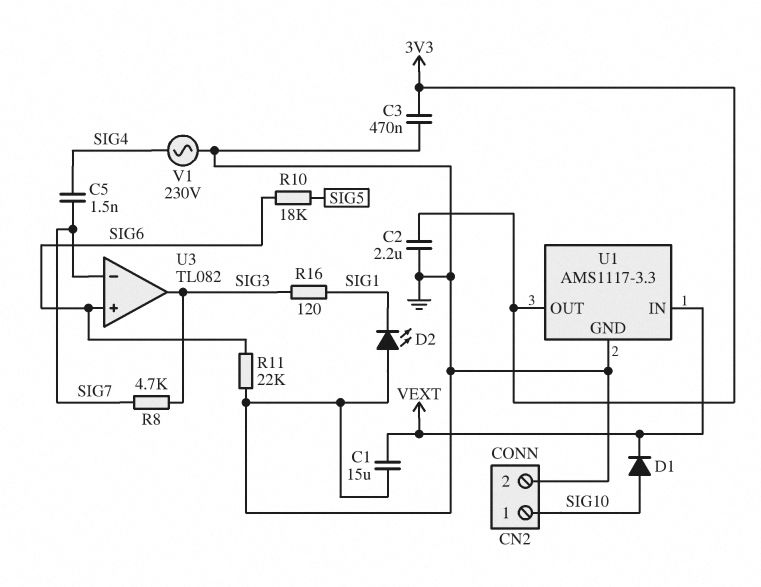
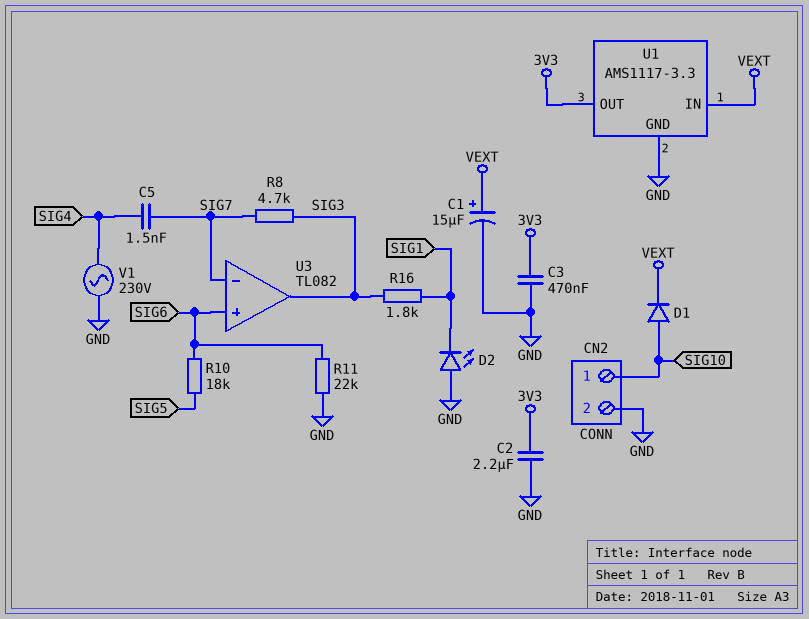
C1: 15uF (GND, VEXT) -> 15uF (plus VEXT, minus GND)
R16: 120 (SIG1, SIG3) -> 1.8k (SIG1, SIG3)

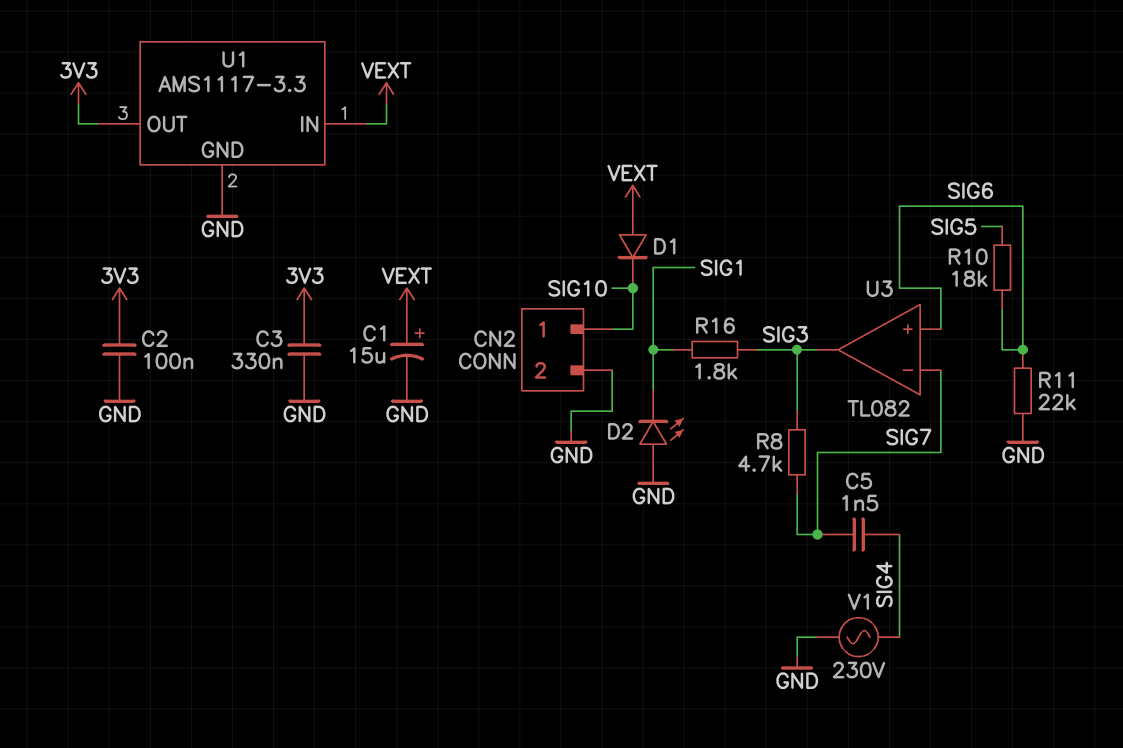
C2: 2.2uF (3V3, GND) -> 100nF (3V3, GND)
C3: 470nF (3V3, GND) -> 330nF (3V3, GND)
D1: diode (A SIG10, K VEXT) -> diode (A VEXT, K SIG10)

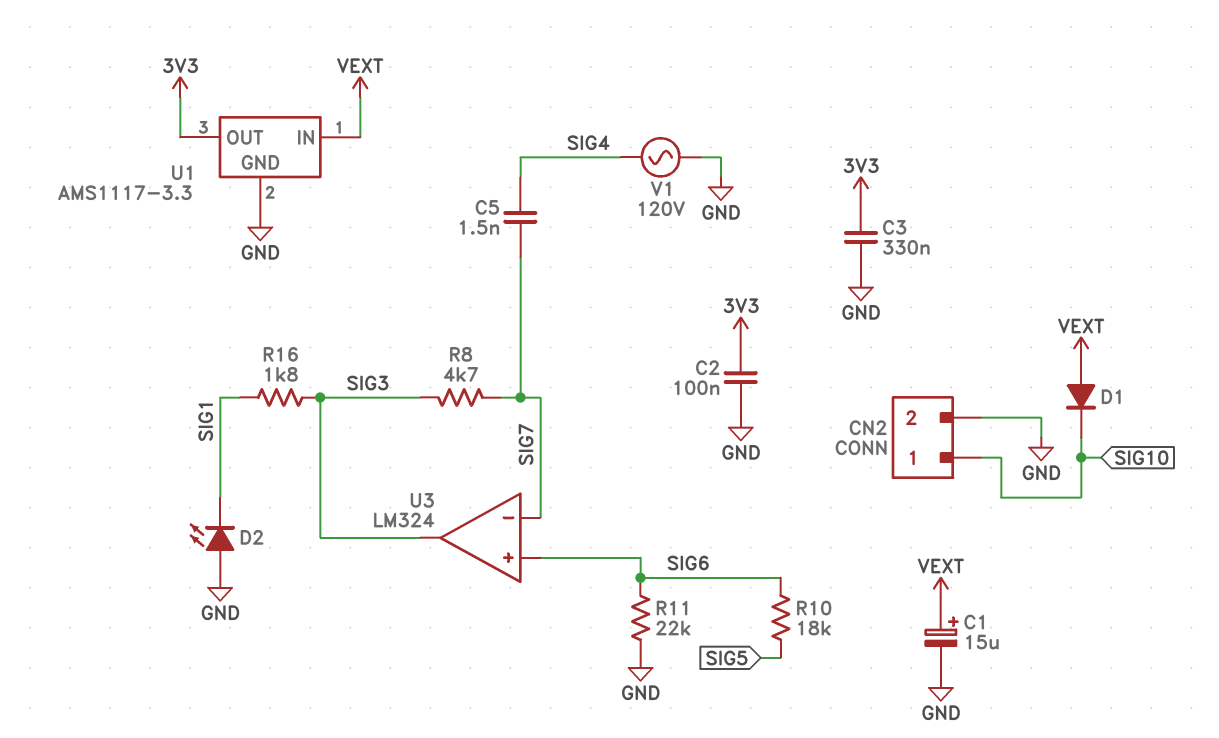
U3: TL082 -> LM324
V1: AC 230V (GND, SIG4) -> AC 120V (GND, SIG4)

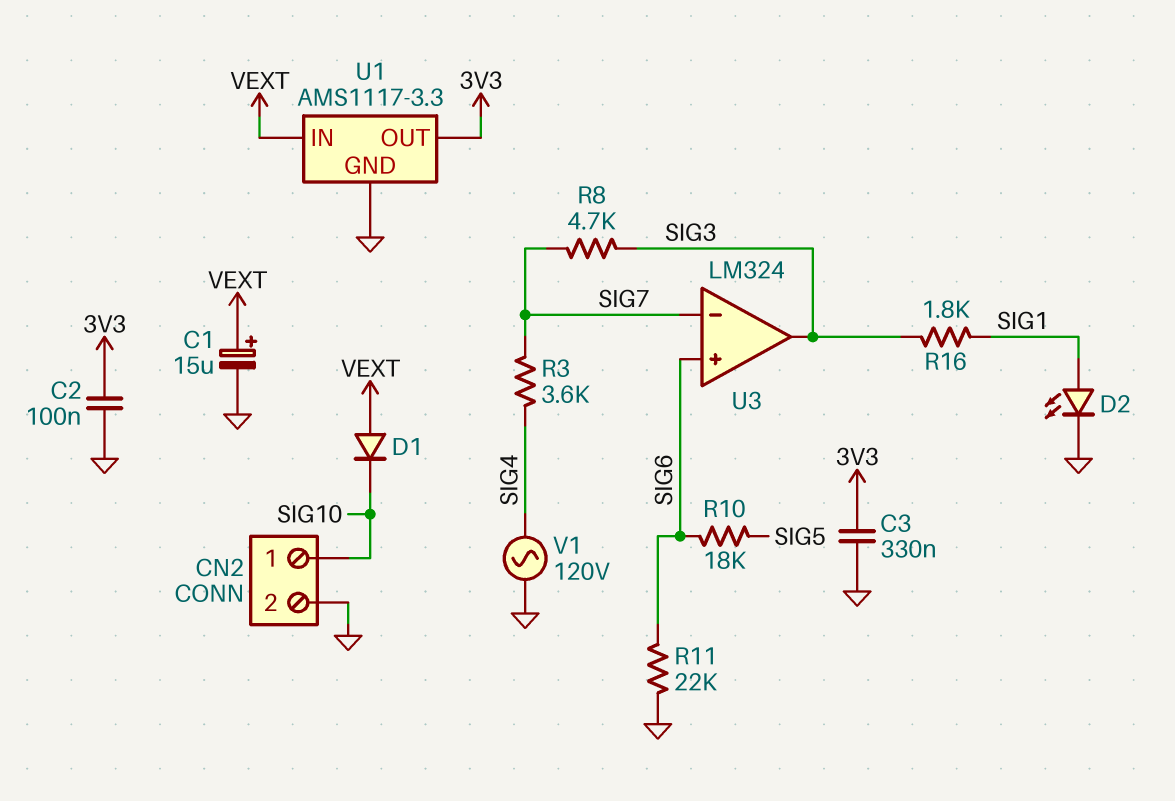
C5: 1.5nF (SIG4, SIG7) -> none
D2: LED (A GND, K SIG1) -> LED (A SIG1, K GND)
R3: none -> 3.6k (SIG4, SIG7)

